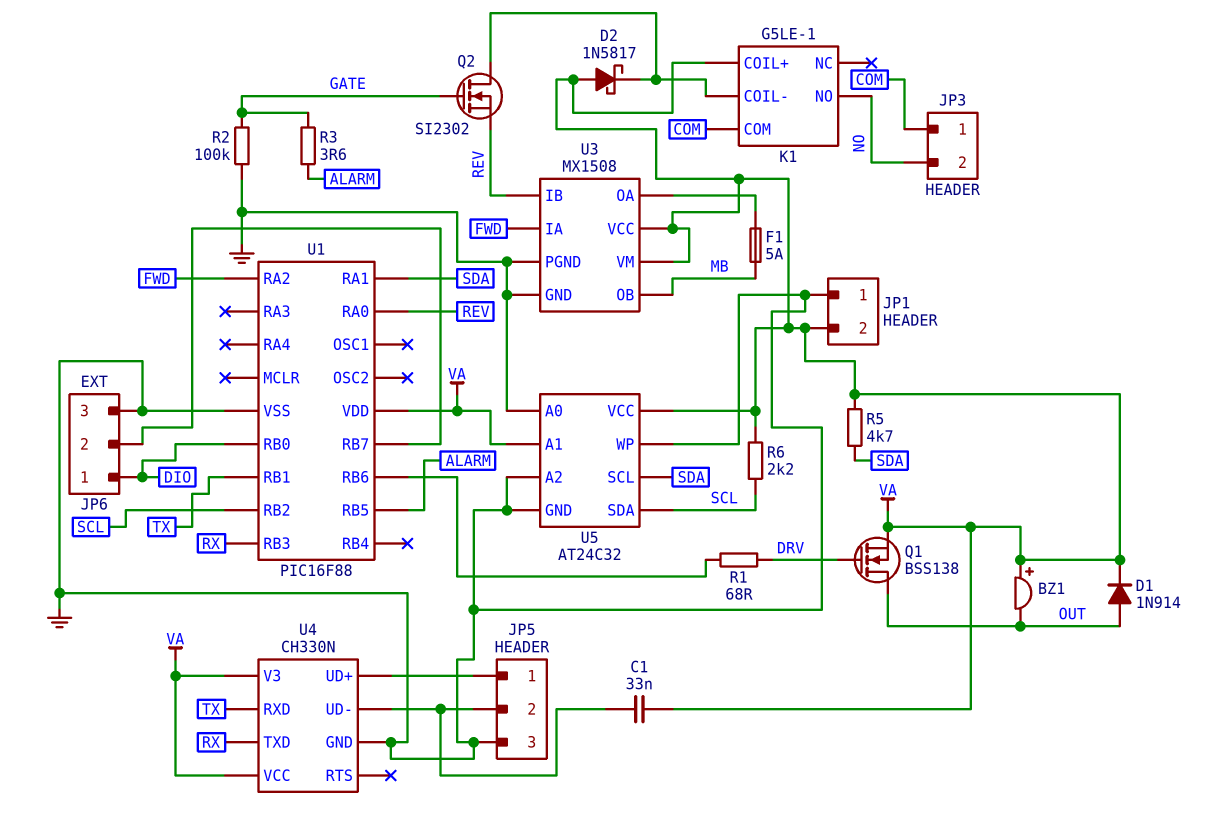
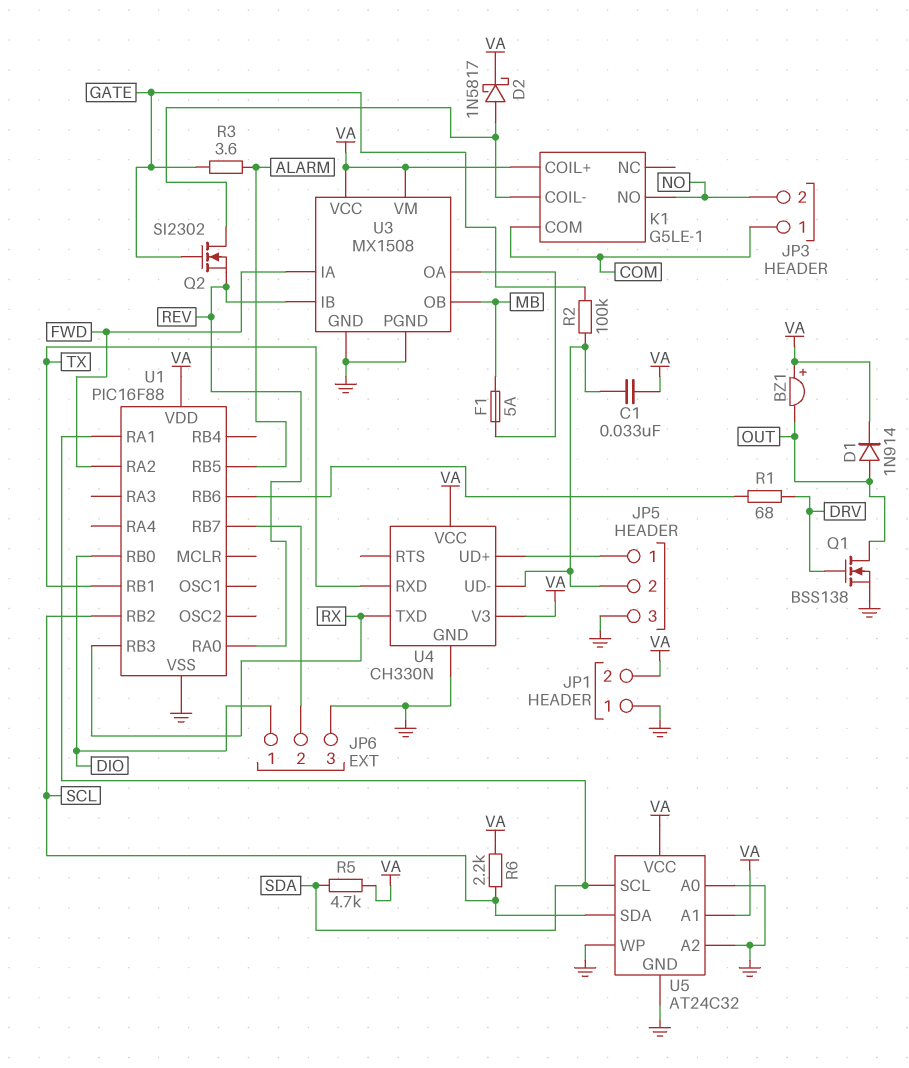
D2: schottky 1N5817 (A VA, K K1/COIL-) -> schottky 1N5817 (A K1/COIL-, K VA)
Q1: NMOS BSS138 (G DRV, D OUT, S VA) -> NMOS BSS138 (G DRV, D OUT, S GND)
R2: 100k (GATE, GND) -> 100k (GATE, JP5/2)

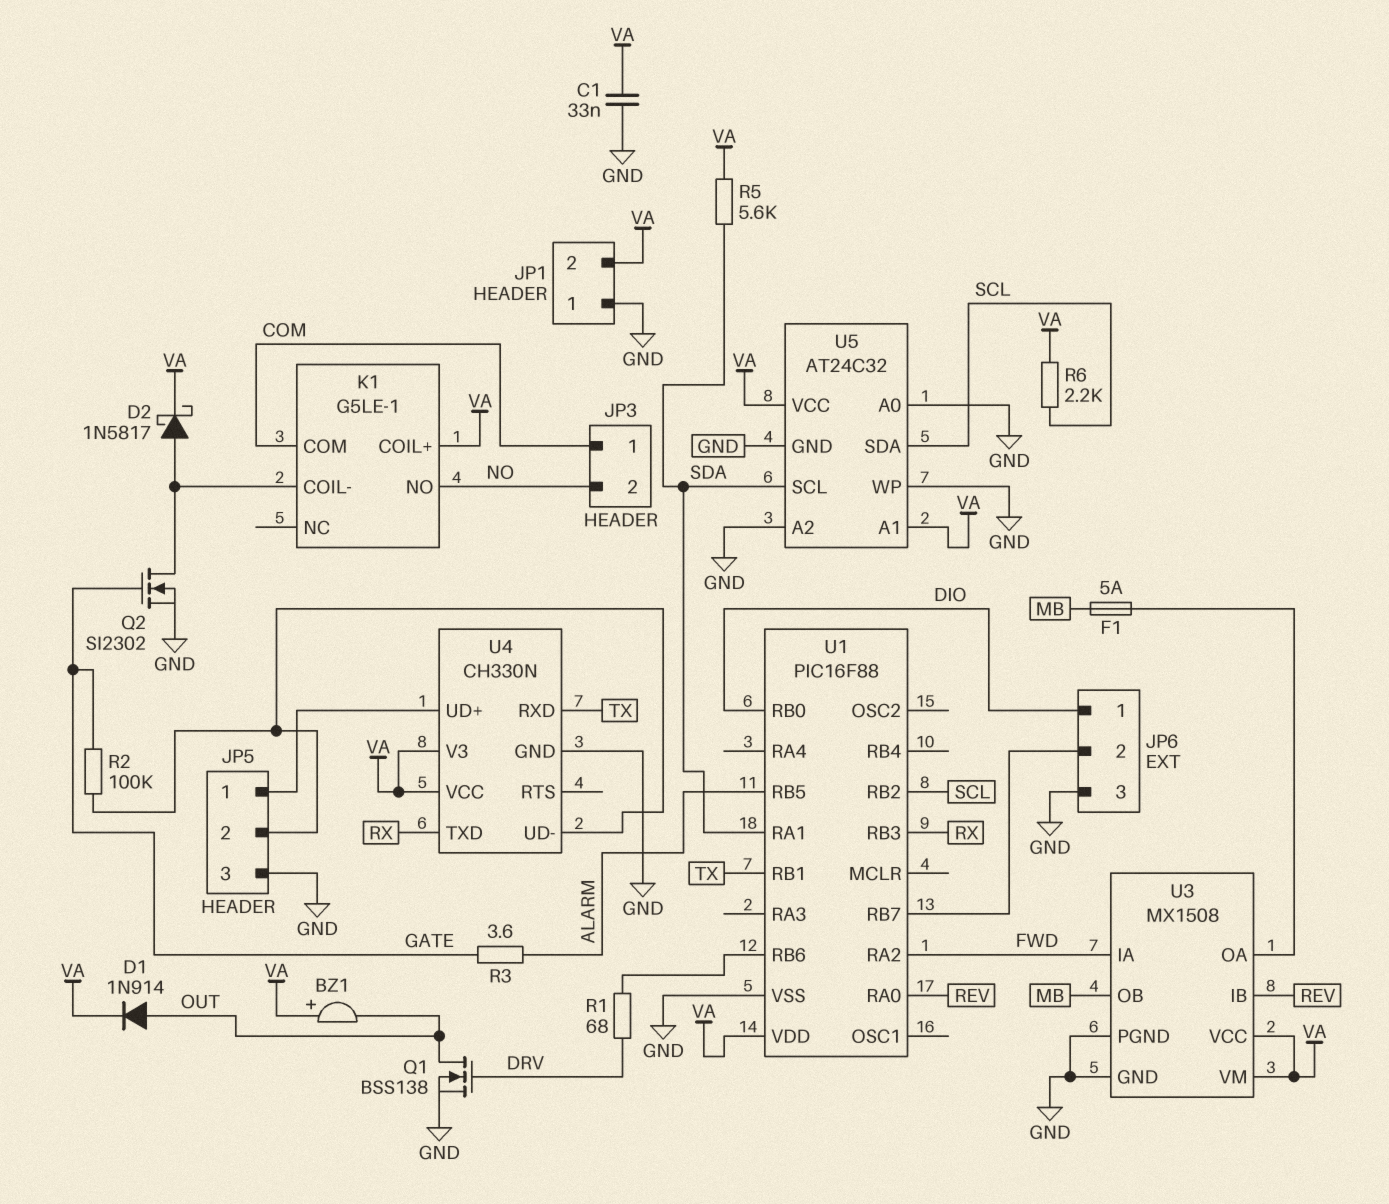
C1: 33nF (JP5/2, VA) -> 33nF (GND, VA)
Q2: NMOS SI2302 (G GATE, D K1/COIL-, S REV) -> NMOS SI2302 (G GATE, D K1/COIL-, S GND)
R5: 4.7k (SDA, VA) -> 5.6k (SDA, VA)

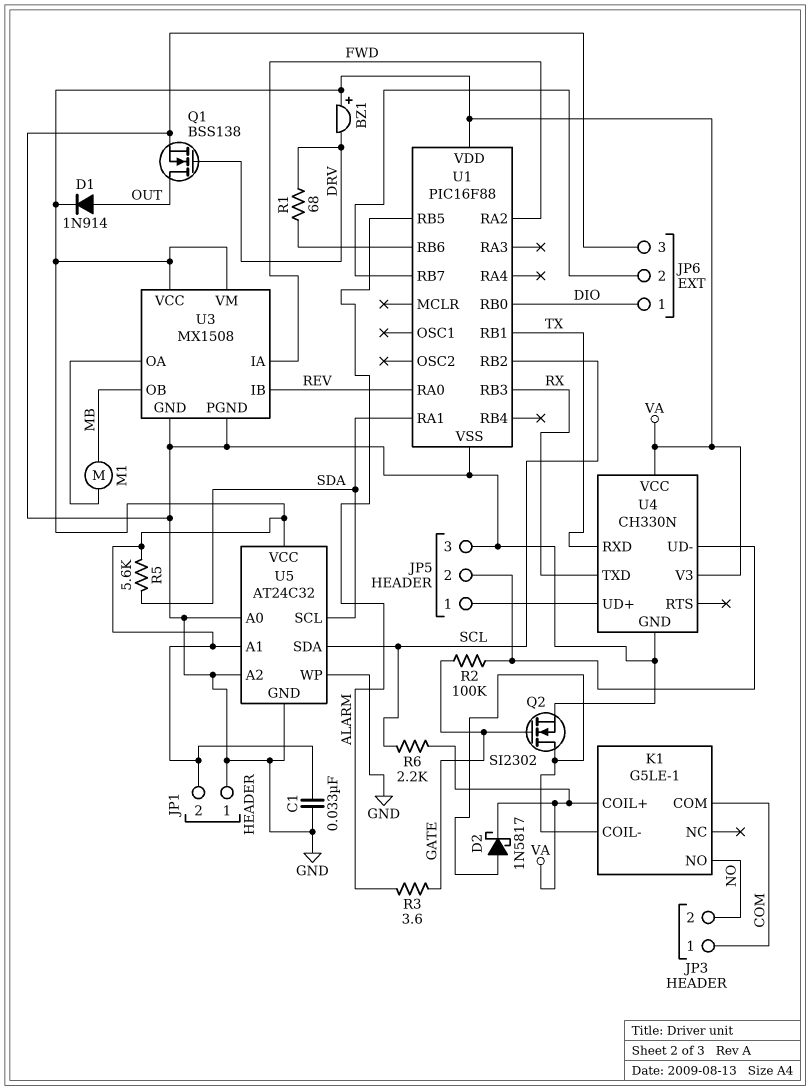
BZ1: buzzer (plus VA, minus OUT) -> buzzer (plus VA, minus DRV)
F1: 5A (MB, U3/OA) -> none
M1: none -> motor (MB, U3/OA)

